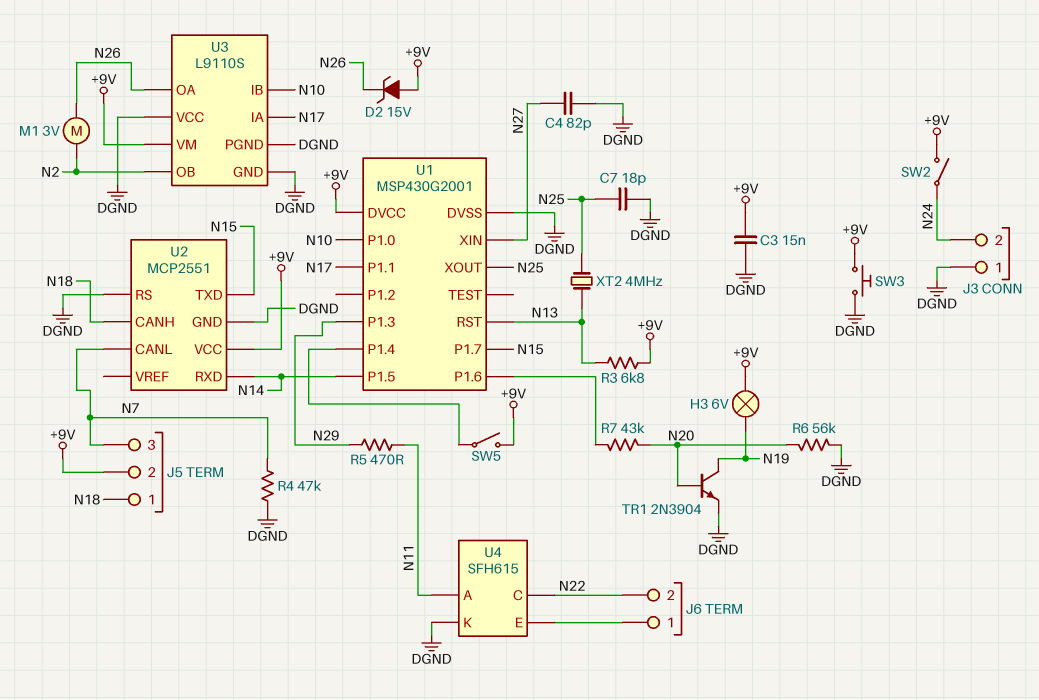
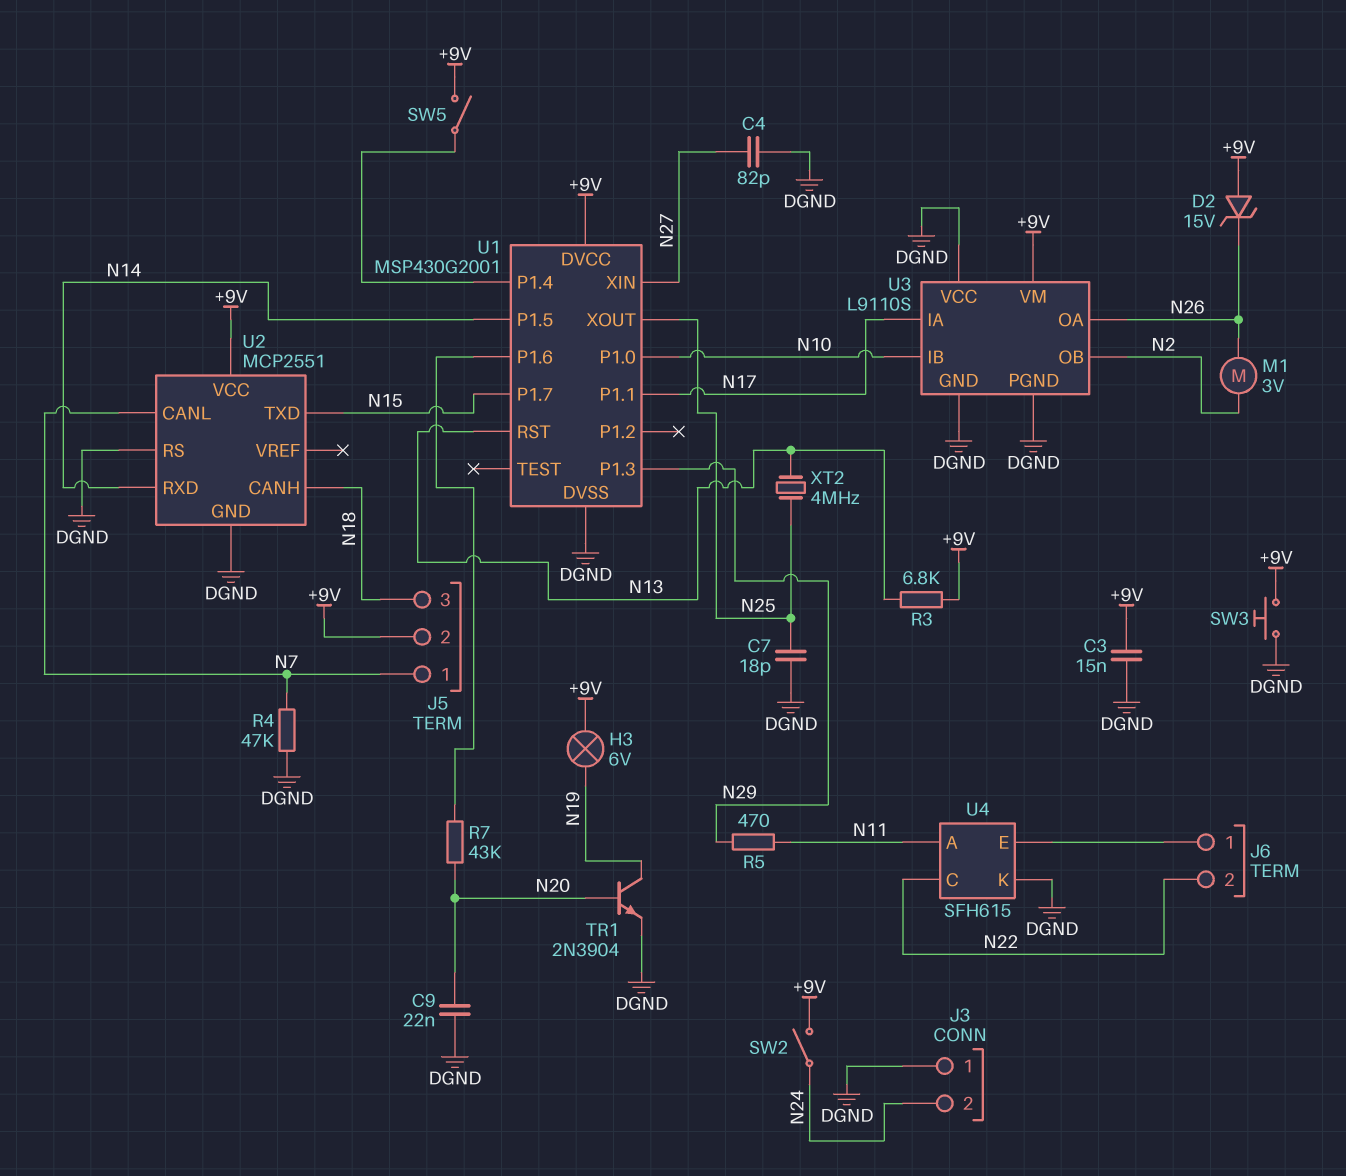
C9: none -> 22nF (DGND, N20)
J5 pin 1: N18 -> N7
J5 pin 3: N7 -> N18
R6: 56k (DGND, N20) -> none

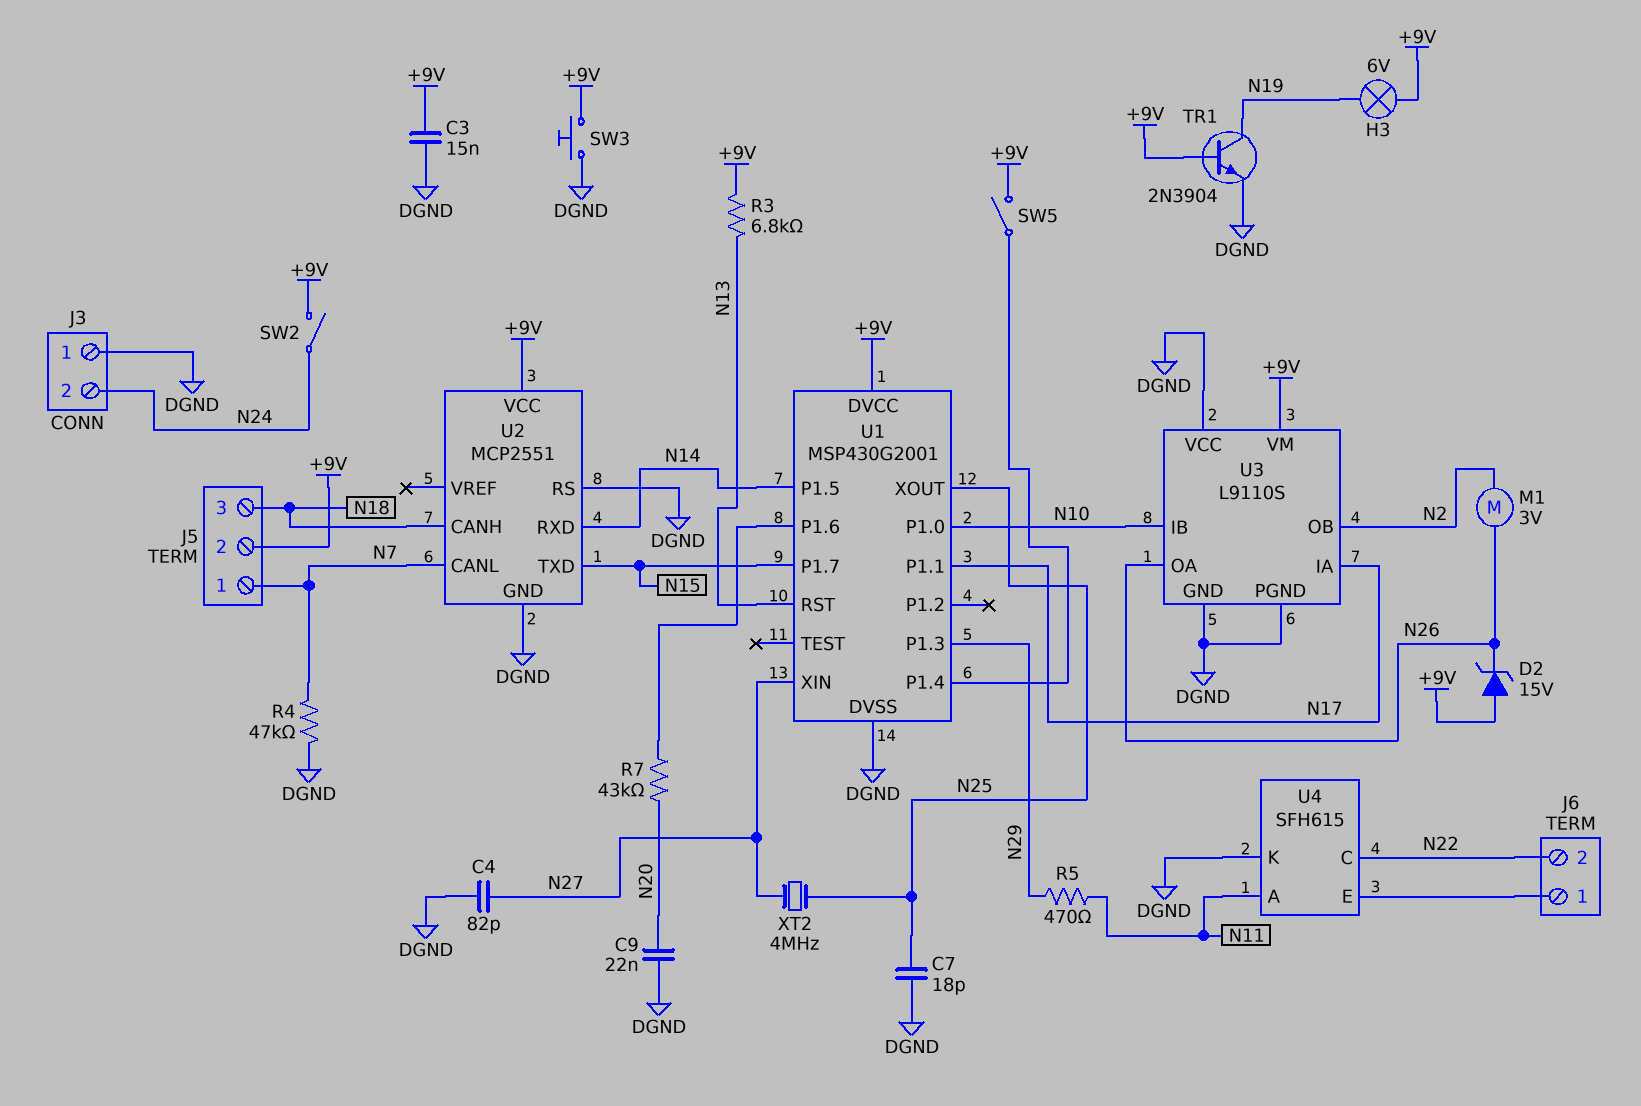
TR1: NPN 2N3904 (B N20, C N19, E DGND) -> NPN 2N3904 (B +9V, C N19, E DGND)
XT2: 4MHz (N13, N25) -> 4MHz (N25, N27)

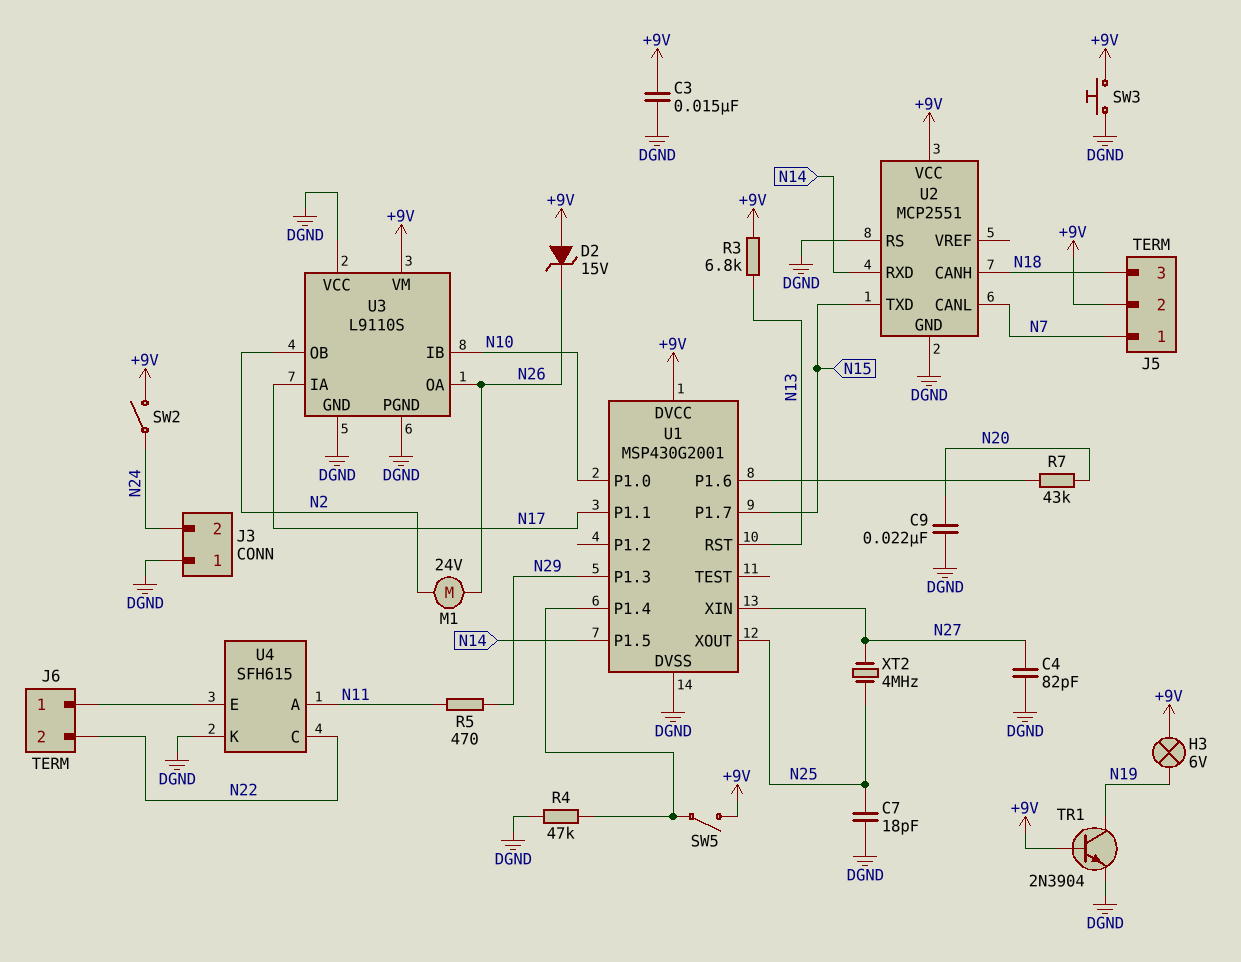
M1: motor 3V (N2, N26) -> motor 24V (N2, N26)
R4: 47k (DGND, N7) -> 47k (DGND, U1/P1.4)

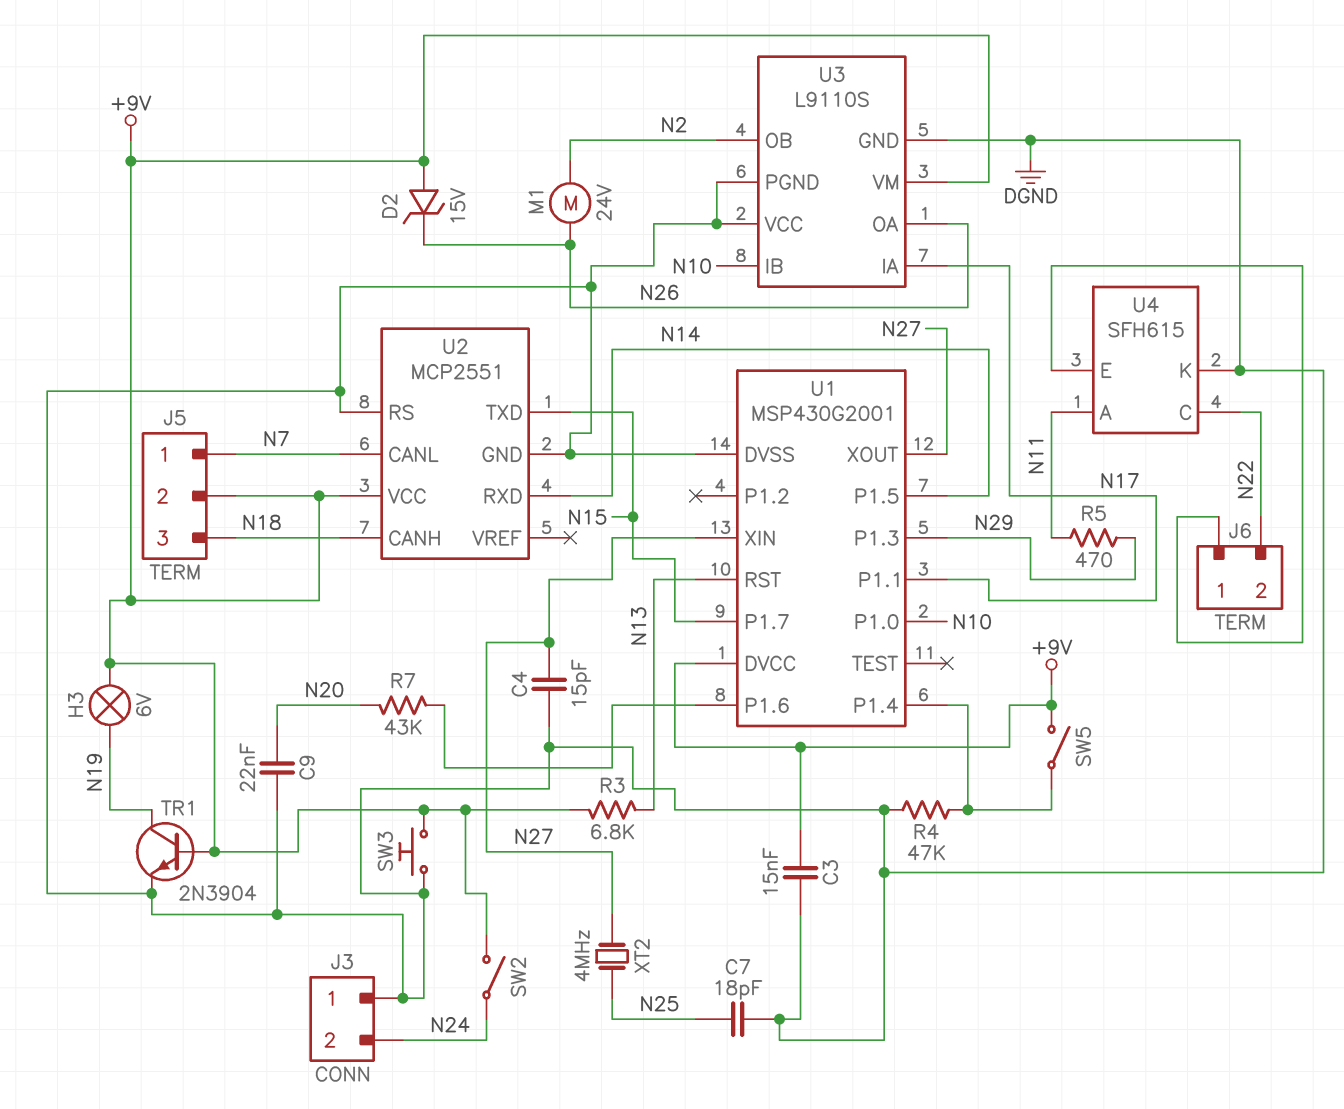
C4: 82pF (DGND, N27) -> 15pF (DGND, N27)
U1 pin XOUT: N25 -> N27

